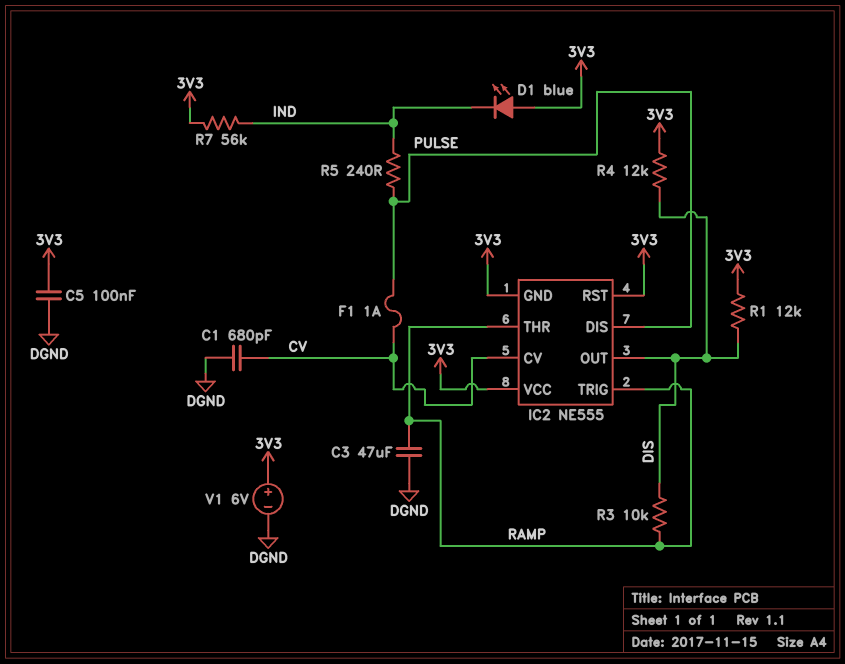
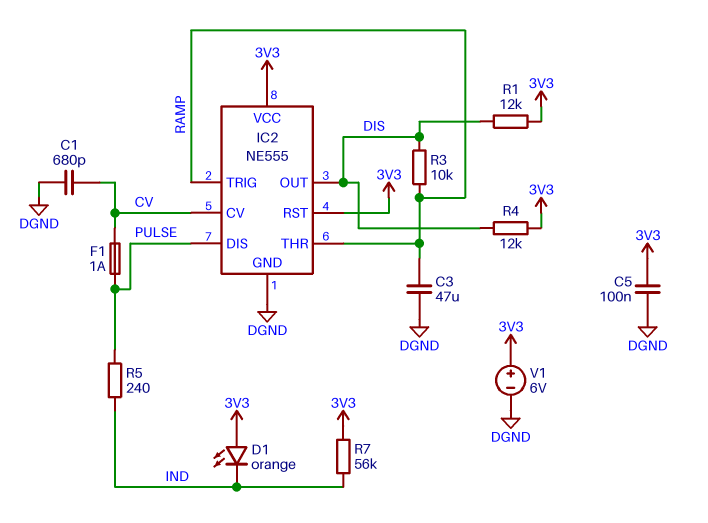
D1: LED blue (A 3V3, K IND) -> LED orange (A 3V3, K IND)
IC2 pin GND: 3V3 -> DGND

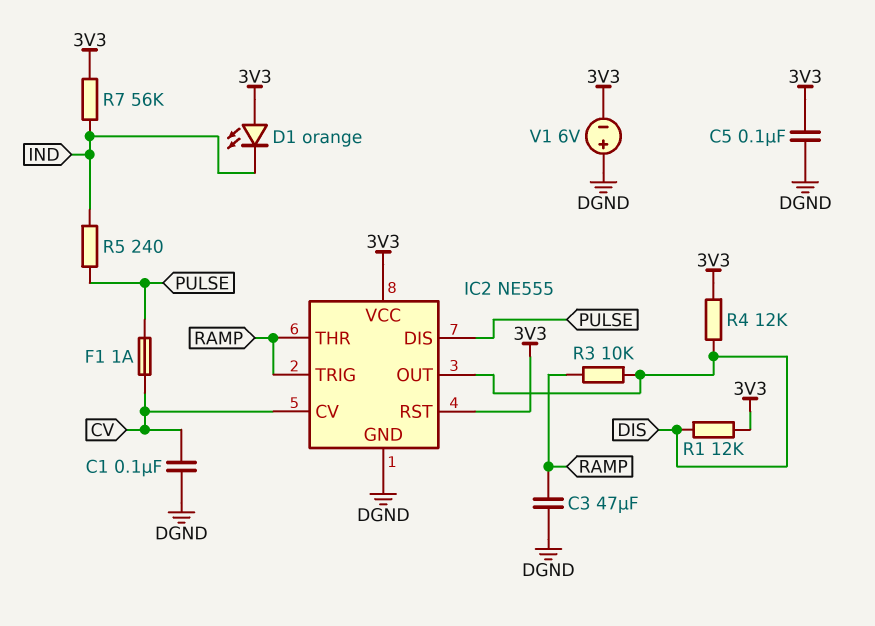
C1: 680pF (CV, DGND) -> 100nF (CV, DGND)
V1: 6V (plus 3V3, minus DGND) -> 6V (plus DGND, minus 3V3)

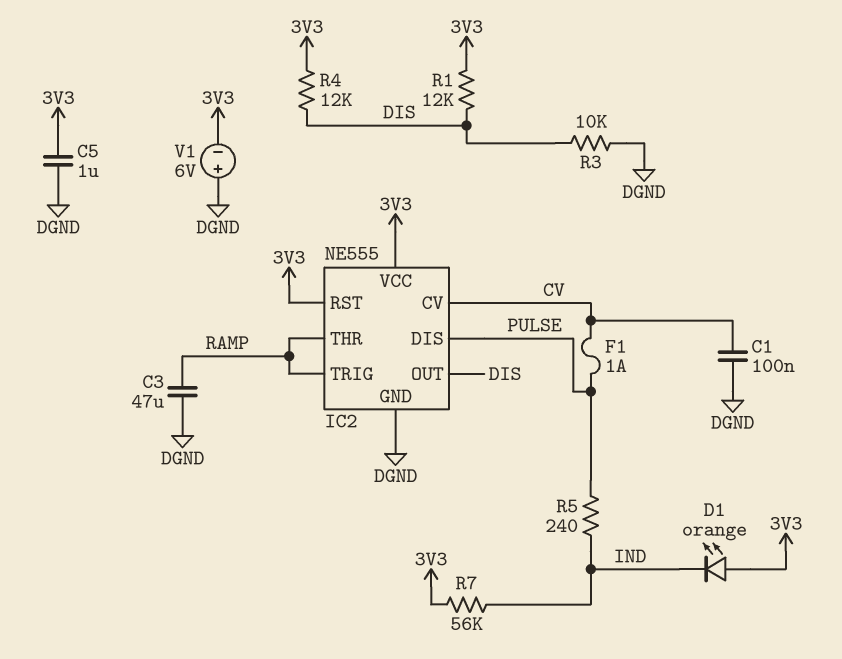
C5: 100nF (3V3, DGND) -> 1uF (3V3, DGND)
R3: 10k (DIS, RAMP) -> 10k (DGND, DIS)

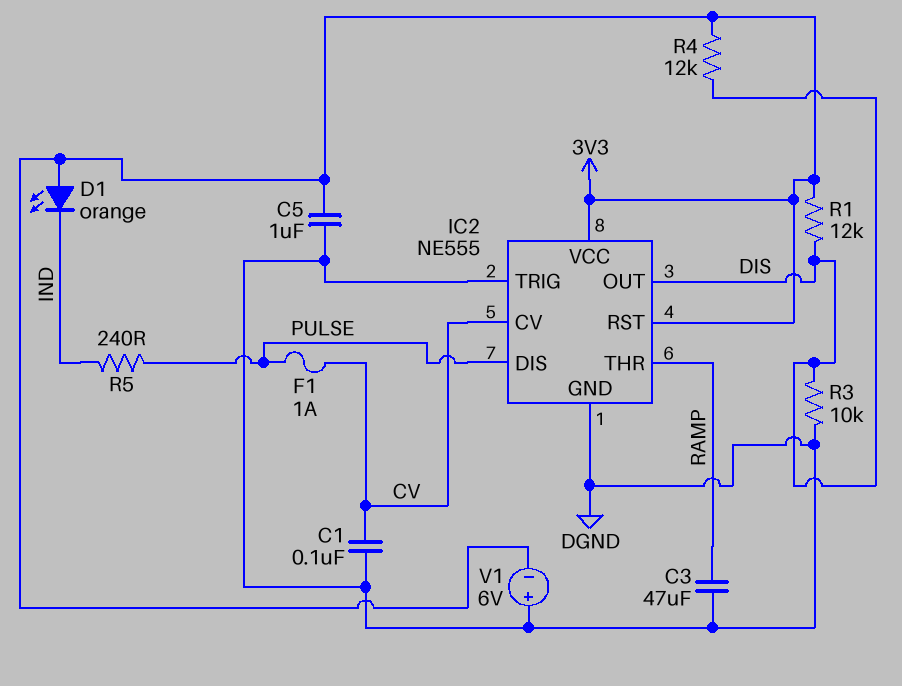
IC2 pin TRIG: RAMP -> DGND
R7: 56k (3V3, IND) -> none

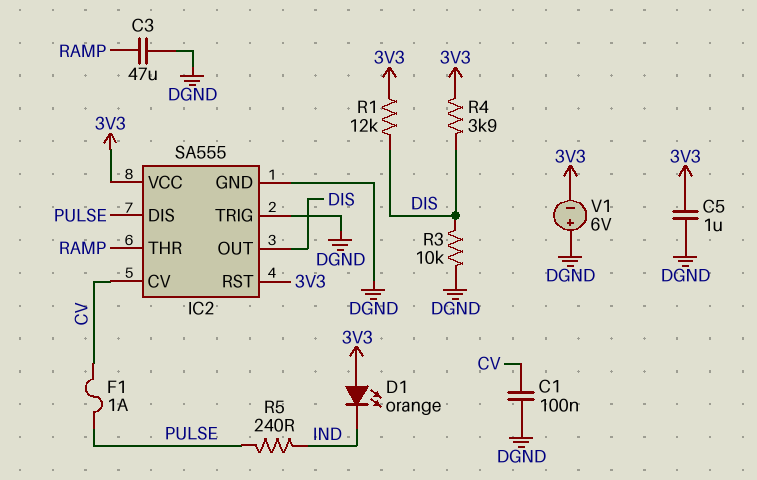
IC2: NE555 -> SA555
R4: 12k (3V3, DIS) -> 3.9k (3V3, DIS)

